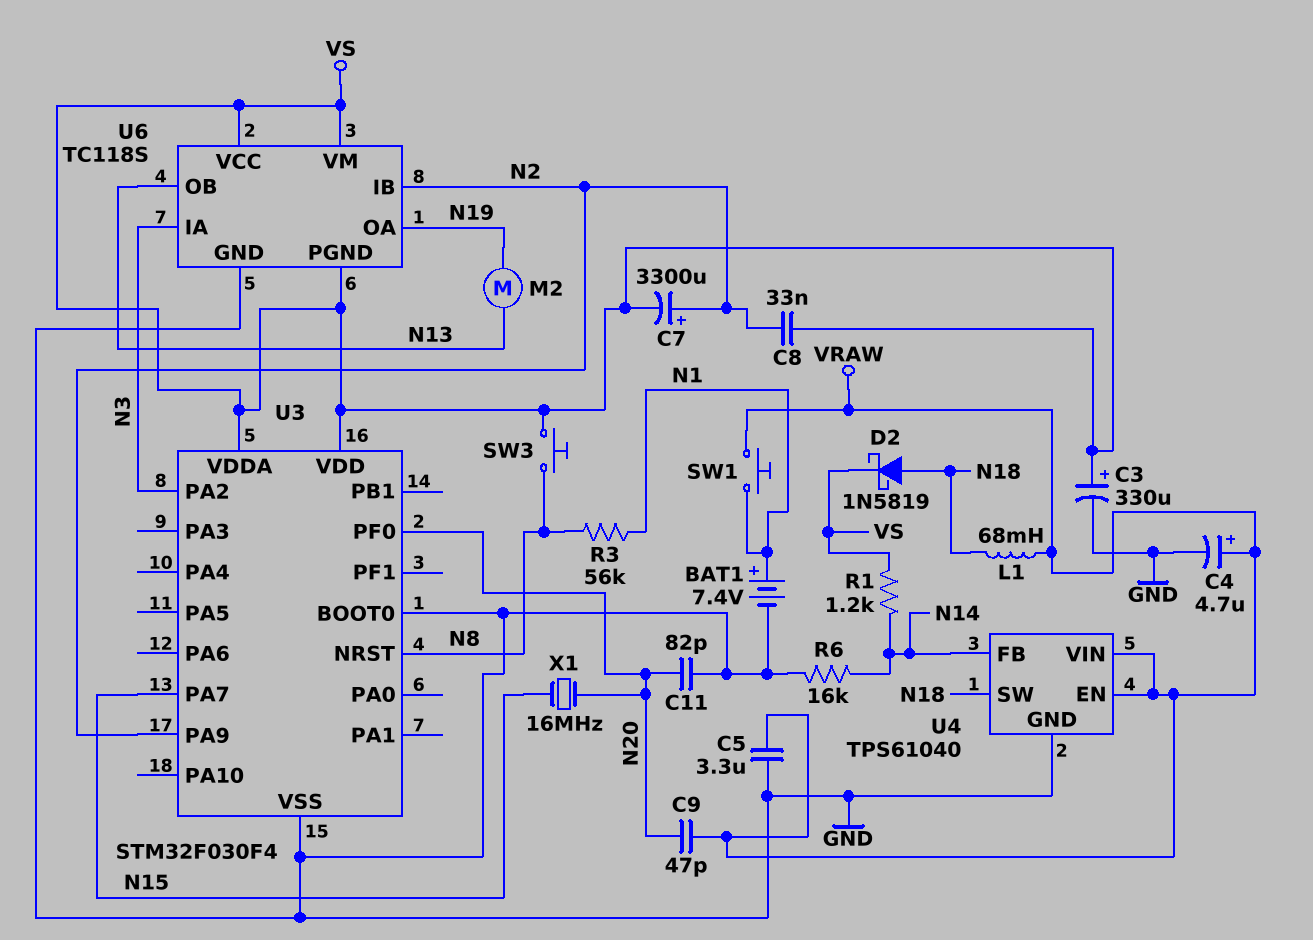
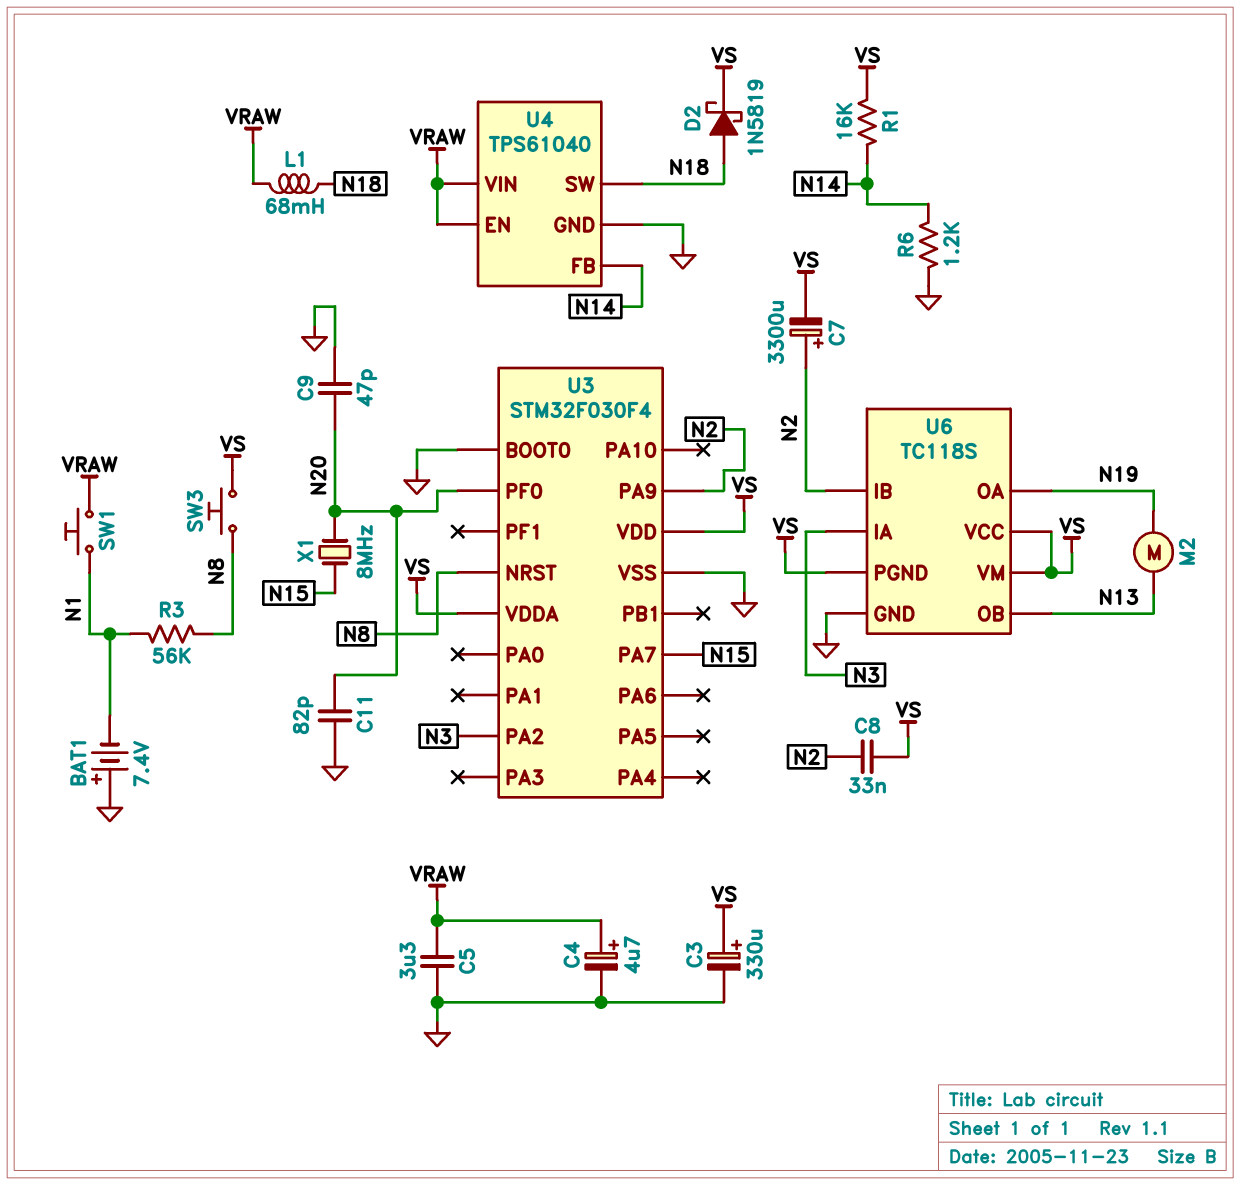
BAT1: 7.4V (plus N1, minus GND) -> 7.4V (plus GND, minus N1)
C9: 47pF (N20, VRAW) -> 47pF (GND, N20)
R1: 1.2k (N14, VS) -> 16k (N14, VS)
R6: 16k (GND, N14) -> 1.2k (GND, N14)
X1: 16MHz (N15, N20) -> 8MHz (N15, N20)

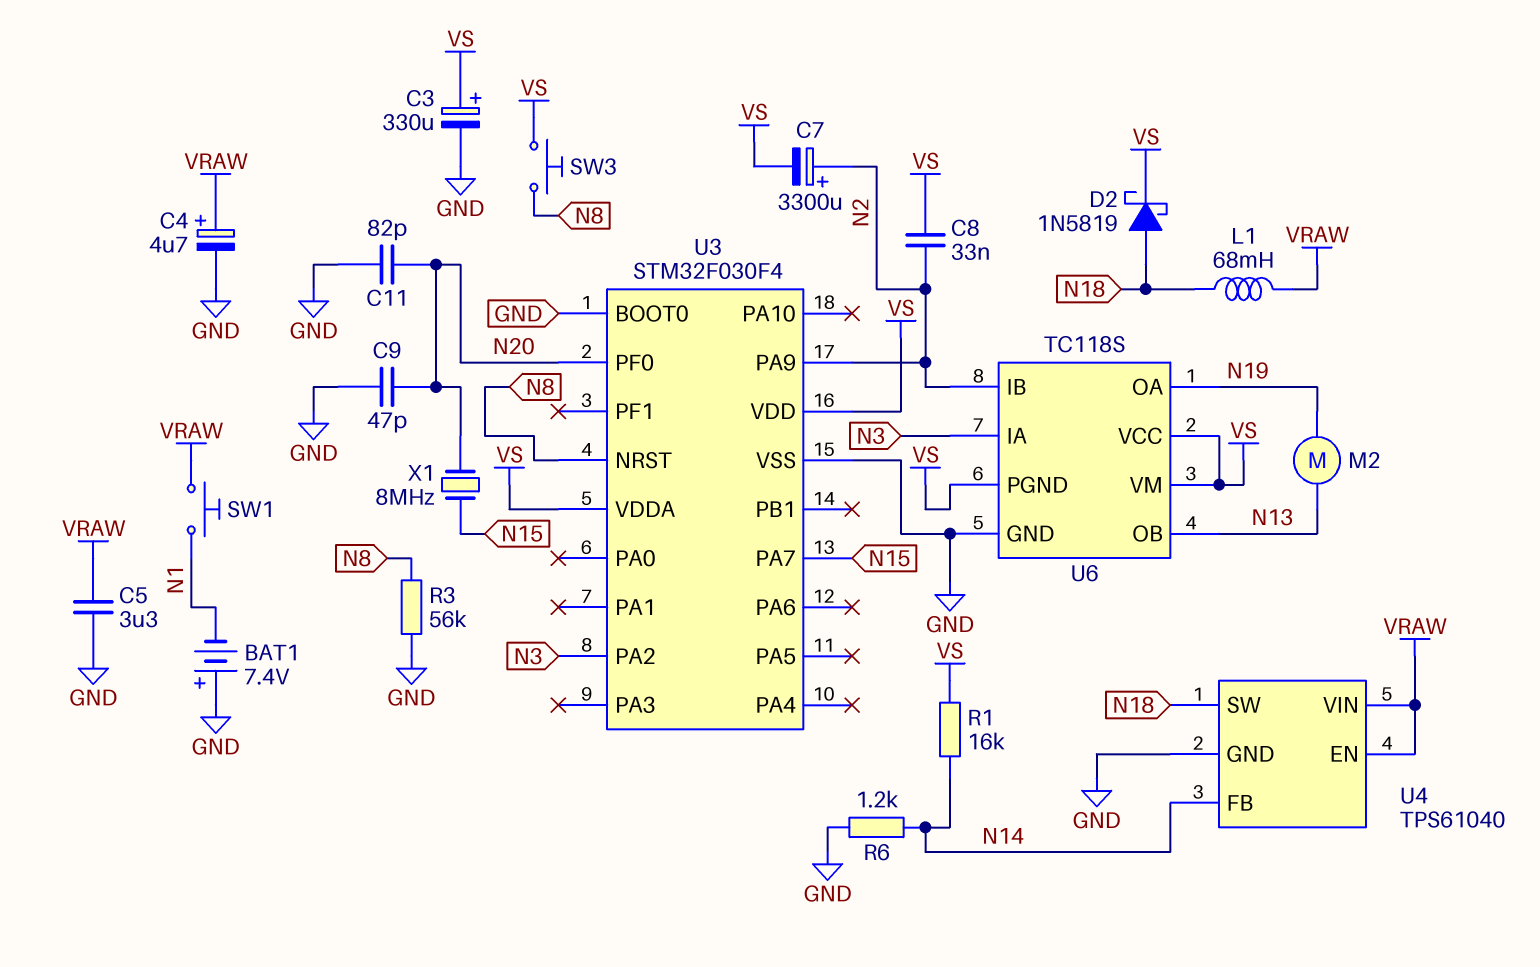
R3: 56k (N1, N8) -> 56k (GND, N8)

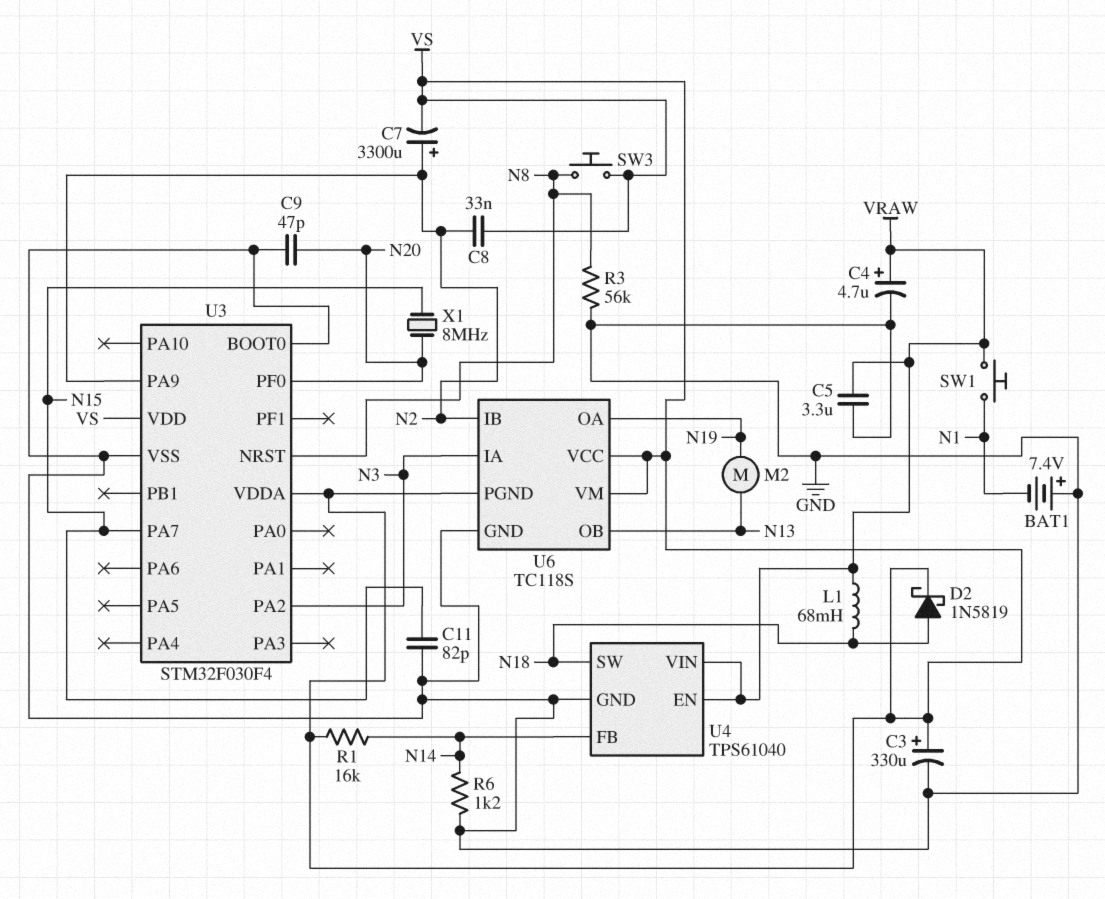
C11: 82pF (GND, N20) -> 82pF (GND, N15)

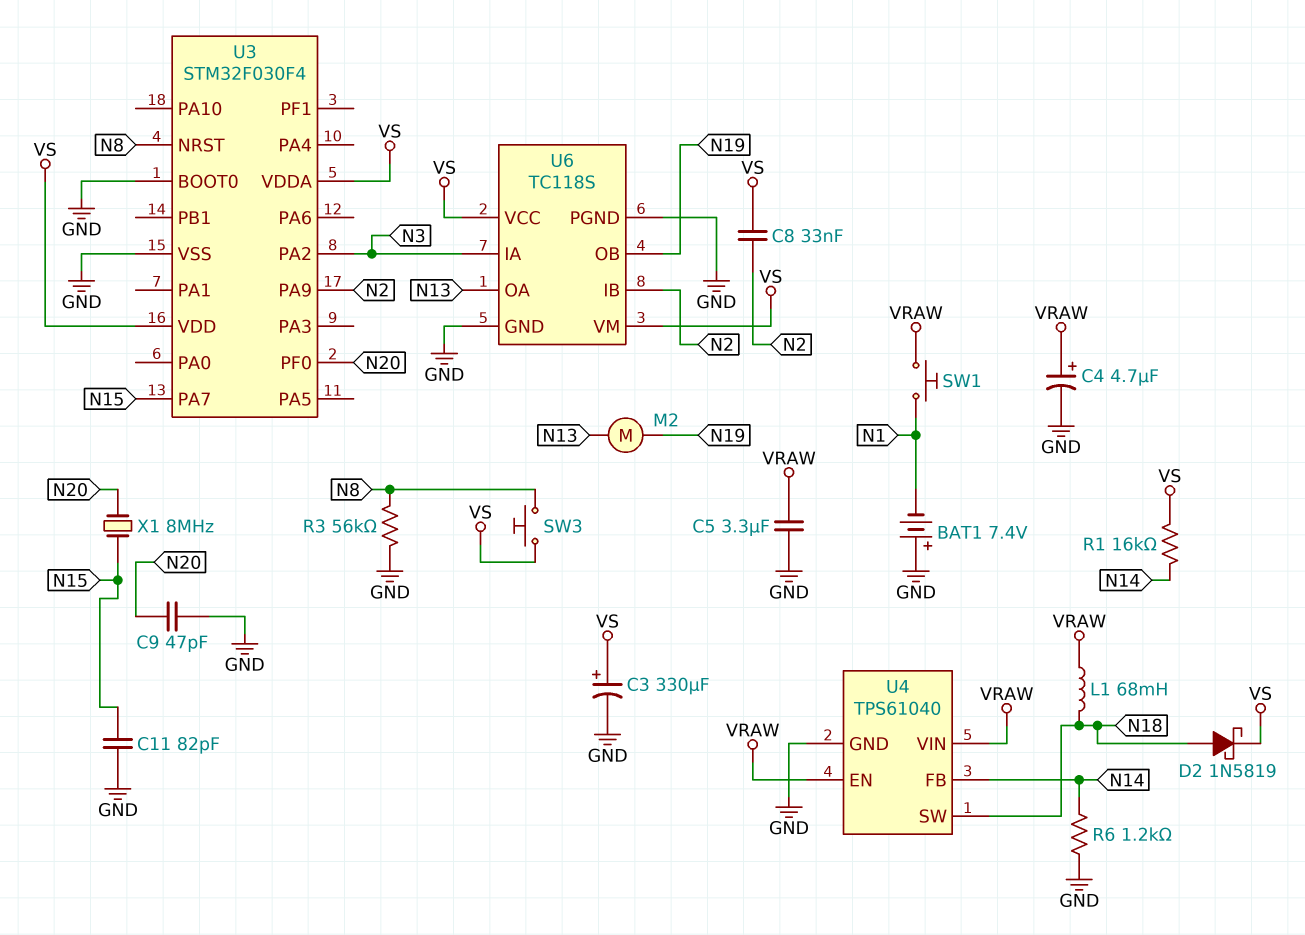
C7: 3300uF (plus N2, minus VS) -> none
U6 pin OA: N19 -> N13
U6 pin OB: N13 -> N19
U6 pin PGND: VS -> GND

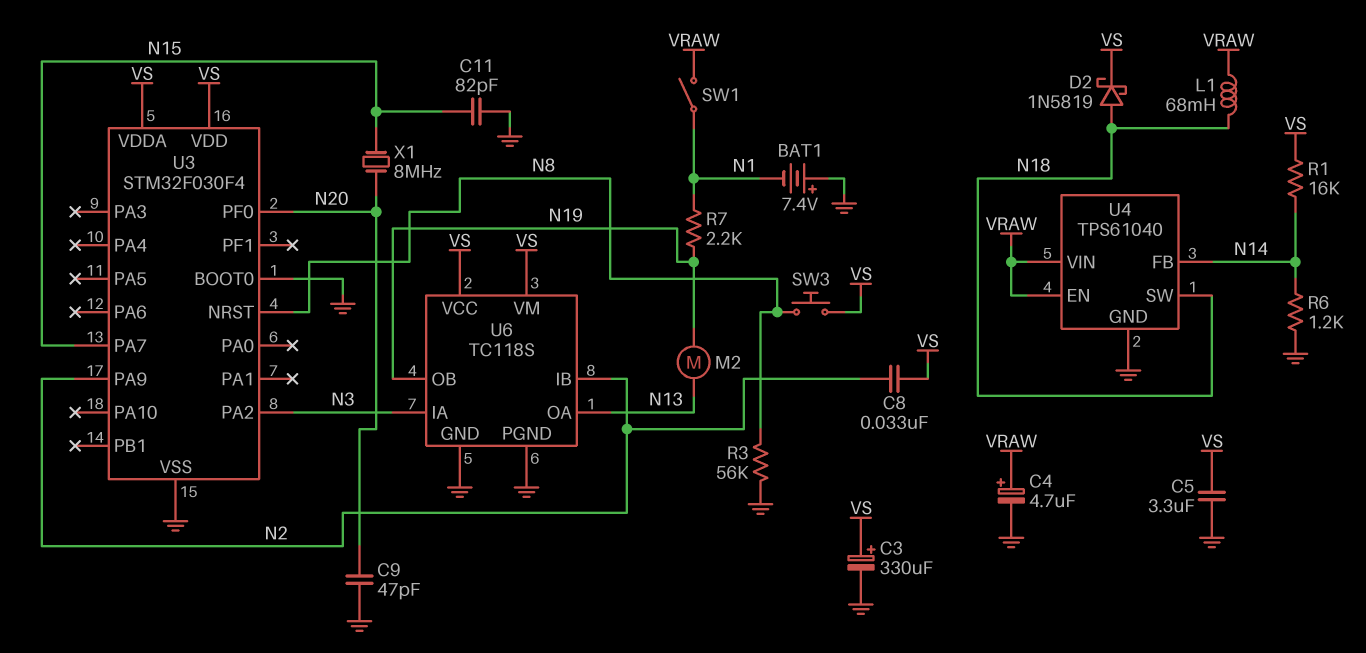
C5: 3.3uF (GND, VRAW) -> 3.3uF (GND, VS)
R7: none -> 2.2k (N1, N19)
SW1: button (N1, VRAW) -> switch (N1, VRAW)

